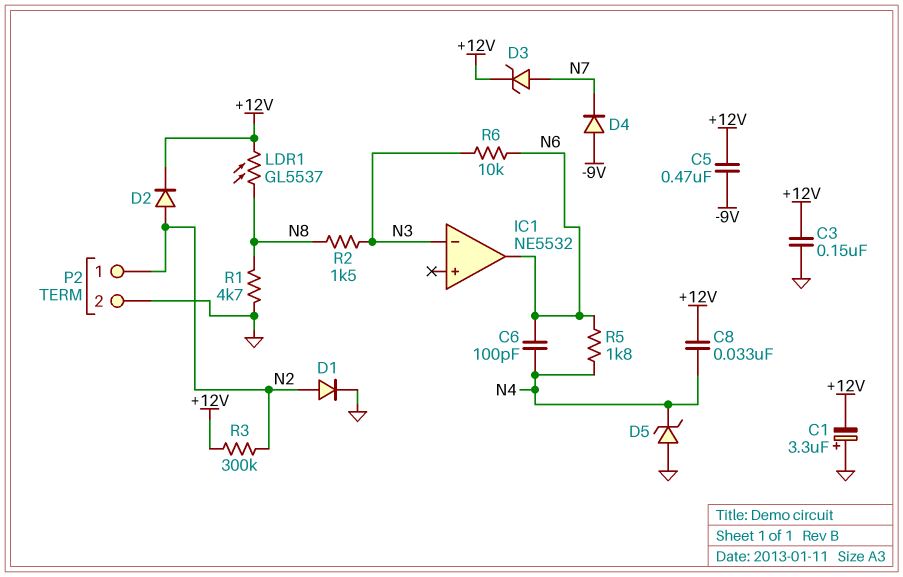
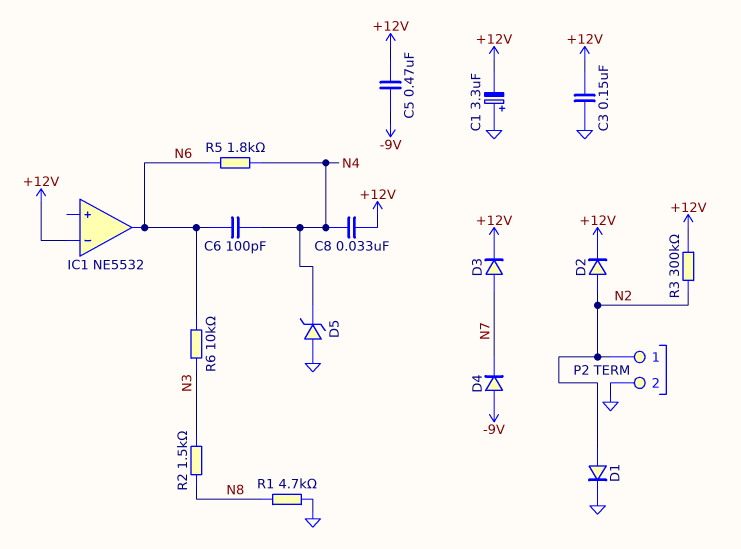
D3: zener (A N7, K +12V) -> diode (A N7, K +12V)
IC1 pin in-: N3 -> +12V
LDR1: GL5537 (+12V, N8) -> none

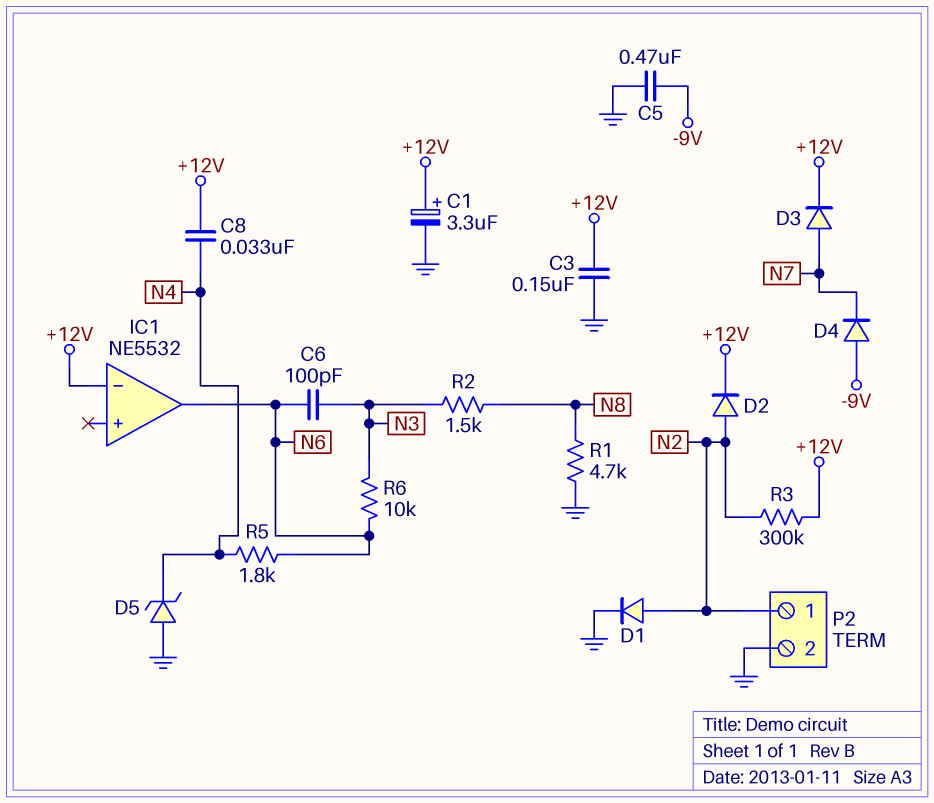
C1: 3.3uF (plus GND, minus +12V) -> 3.3uF (plus +12V, minus GND)
C5: 470nF (+12V, -9V) -> 470nF (-9V, GND)
C6: 100pF (N4, N6) -> 100pF (N3, N6)

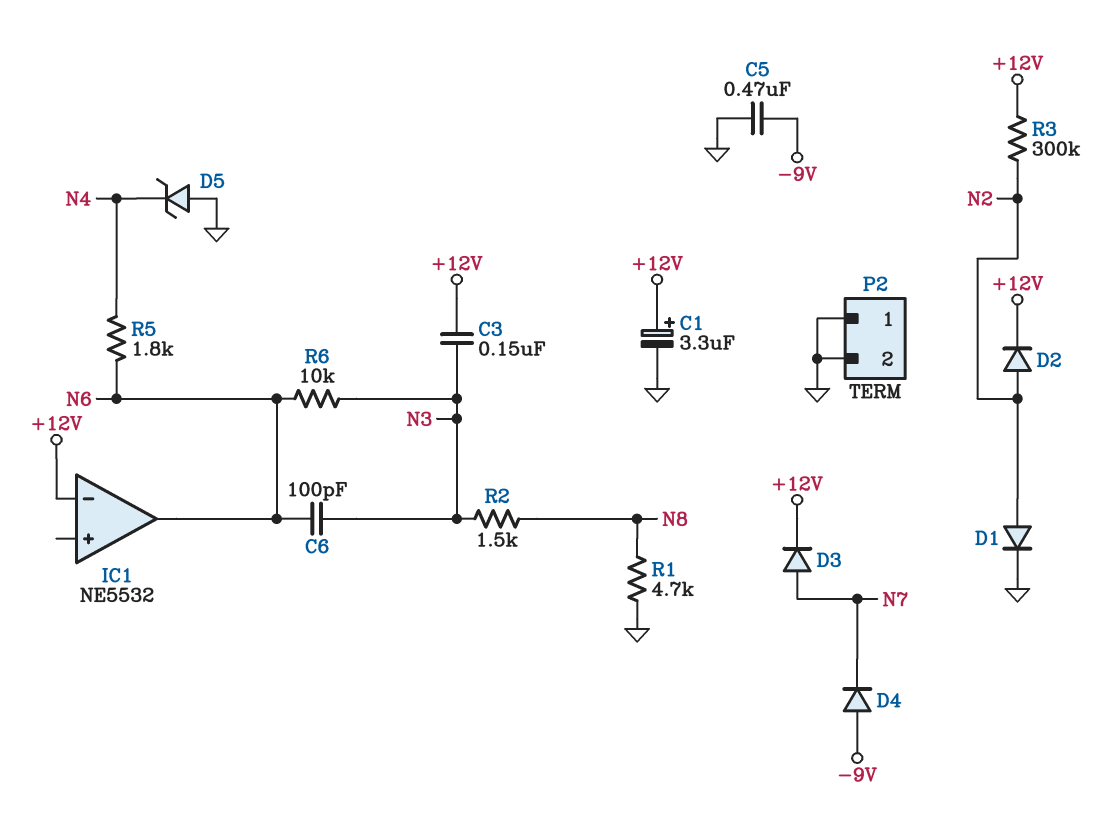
C3: 150nF (+12V, GND) -> 150nF (+12V, N3)
C8: 33nF (+12V, N4) -> none
P2 pin 1: N2 -> GND

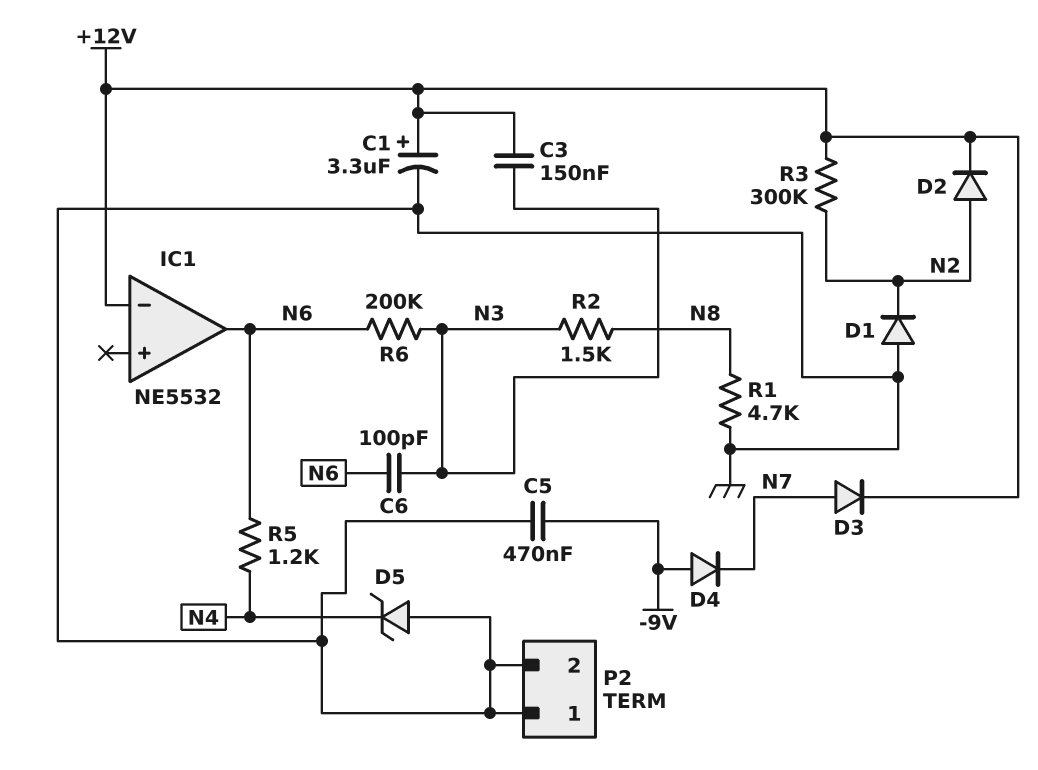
D1: diode (A N2, K GND) -> diode (A GND, K N2)
R5: 1.8k (N4, N6) -> 1.2k (N4, N6)
R6: 10k (N3, N6) -> 200k (N3, N6)

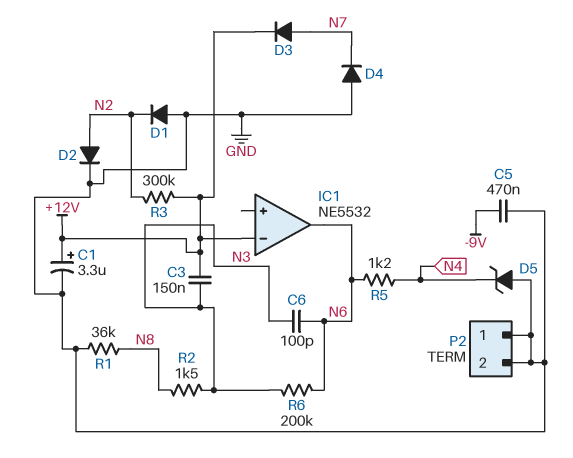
D2: diode (A N2, K +12V) -> diode (A N2, K GND)
D4: diode (A -9V, K N7) -> diode (A GND, K N7)
R1: 4.7k (GND, N8) -> 36k (GND, N8)

